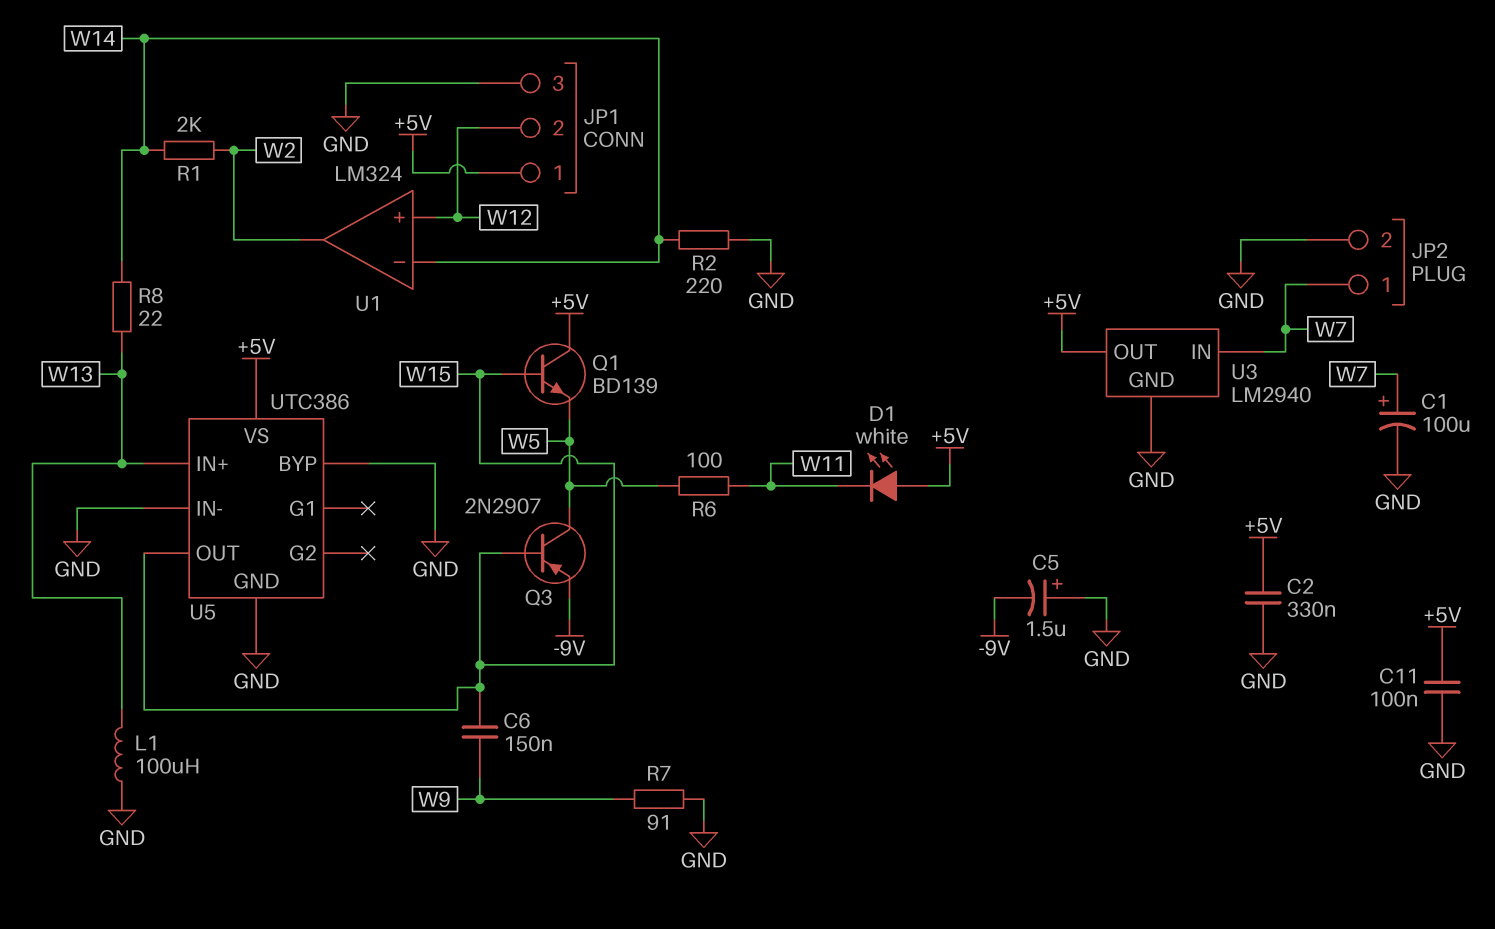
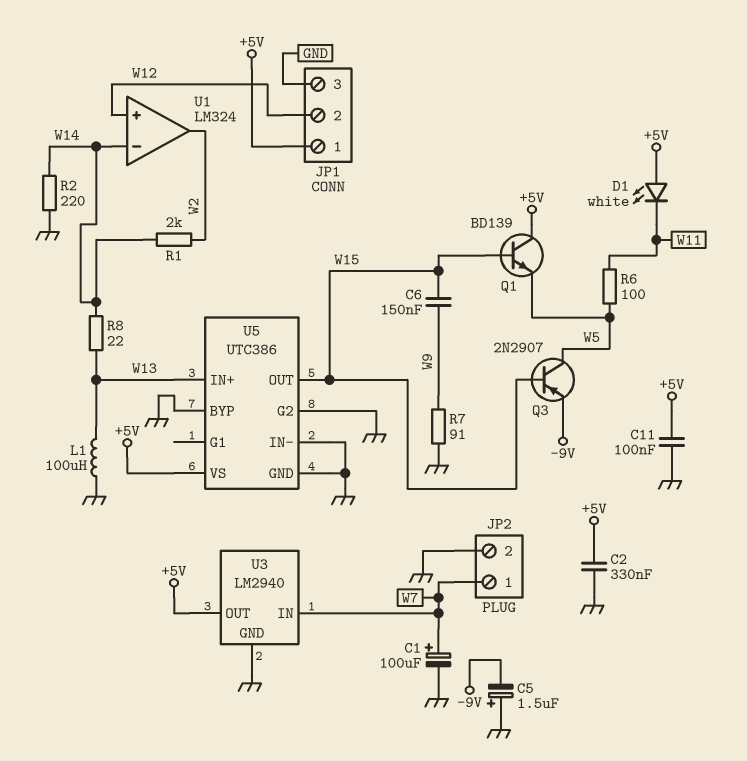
U5 pin G2: none -> GND

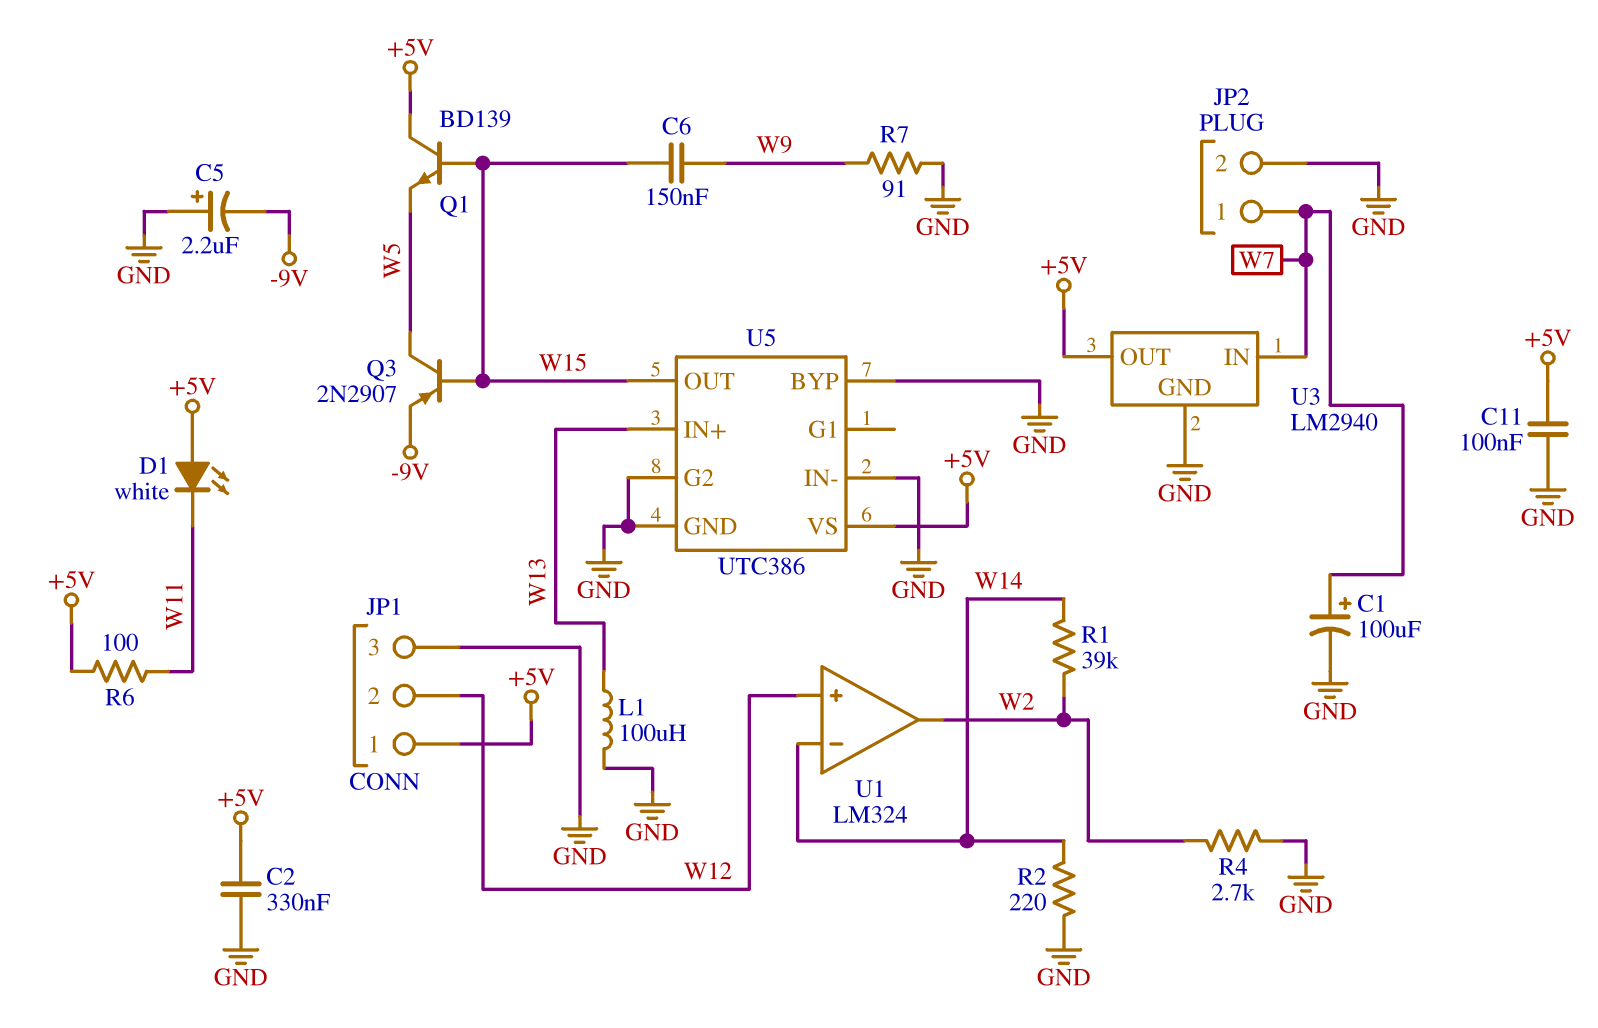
C5: 1.5uF (plus GND, minus -9V) -> 2.2uF (plus GND, minus -9V)
R1: 2k (W2, W14) -> 39k (W2, W14)
R4: none -> 2.7k (GND, W2)
R6: 100 (W5, W11) -> 100 (+5V, W11)
R8: 22 (W13, W14) -> none

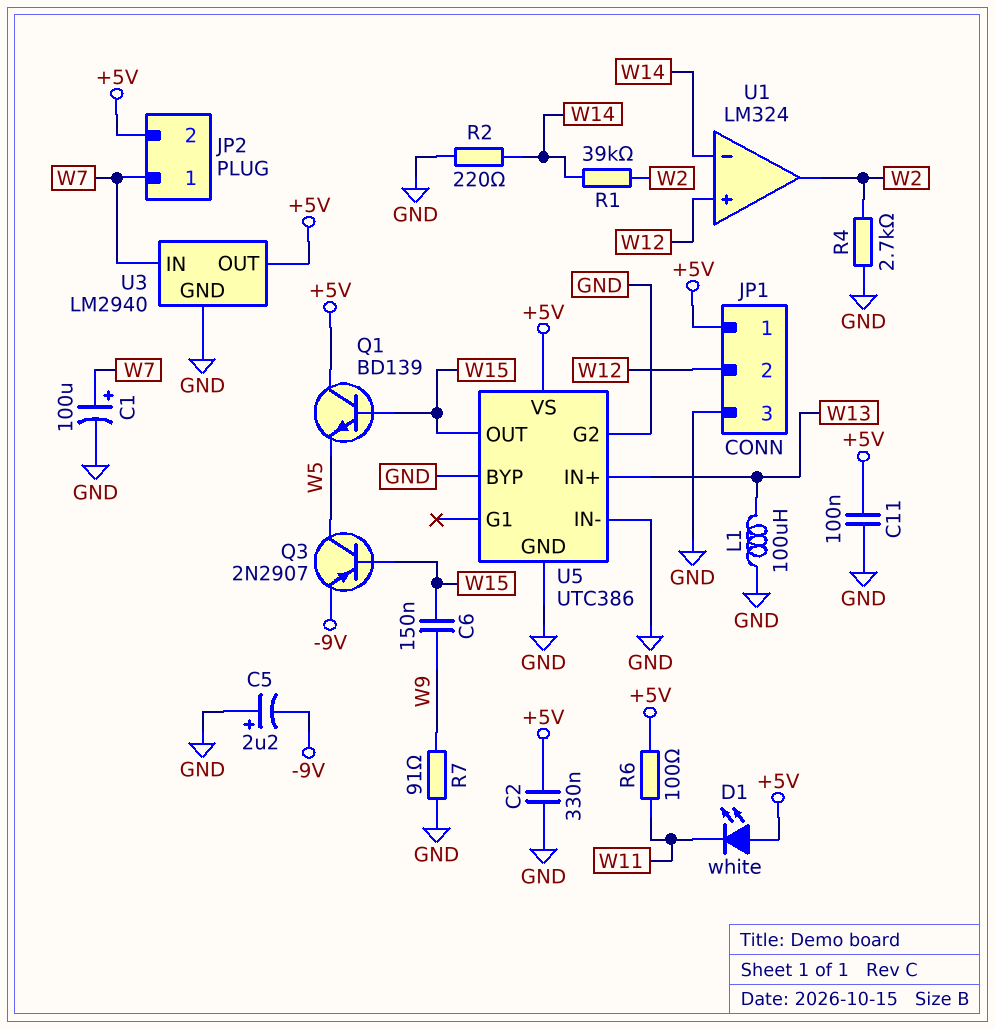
JP2 pin 2: GND -> +5V

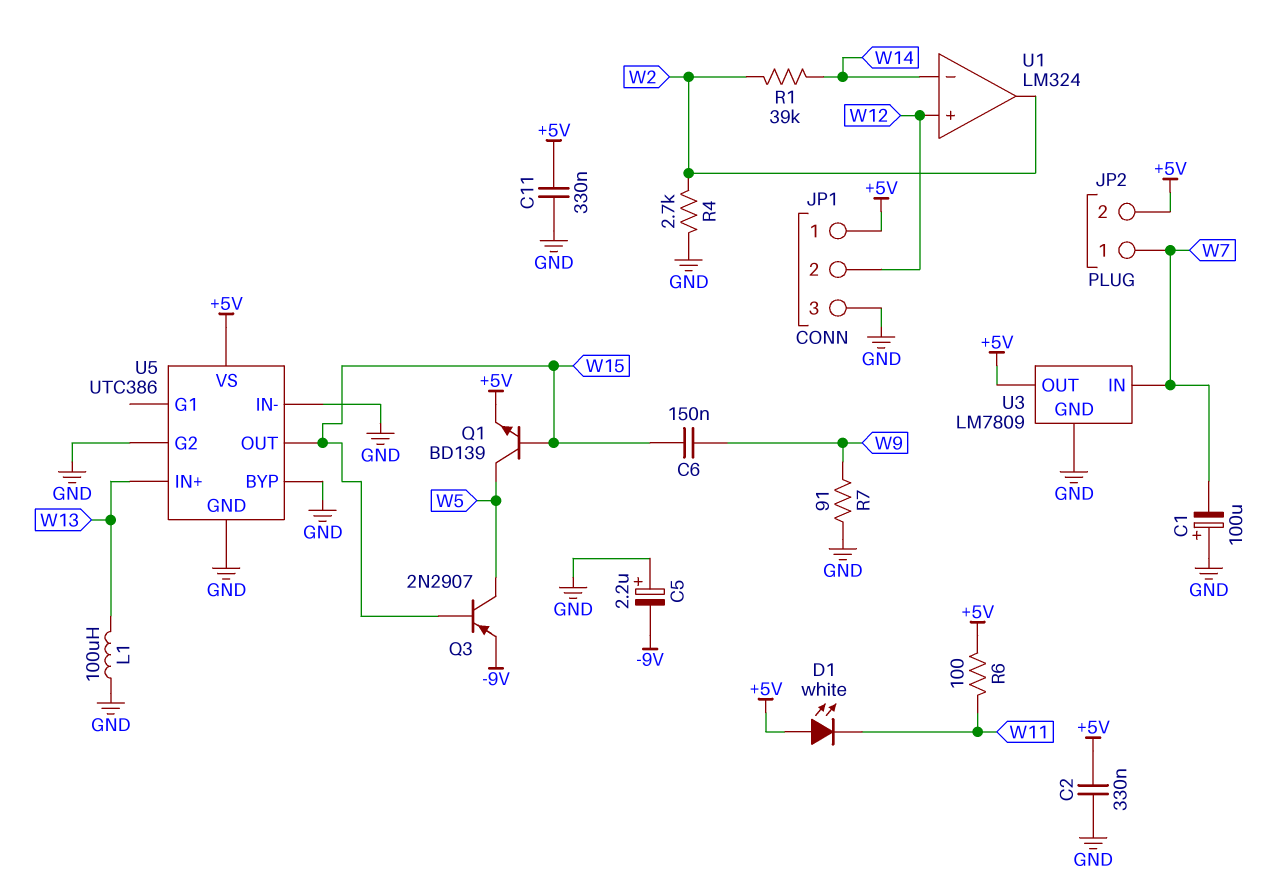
C1: 100uF (plus W7, minus GND) -> 100uF (plus GND, minus W7)
C11: 100nF (+5V, GND) -> 330nF (+5V, GND)
Q1: NPN BD139 (B W15, C +5V, E W5) -> NPN BD139 (B W15, C W5, E +5V)
R2: 220 (GND, W14) -> none
U3: LM2940 -> LM7809

